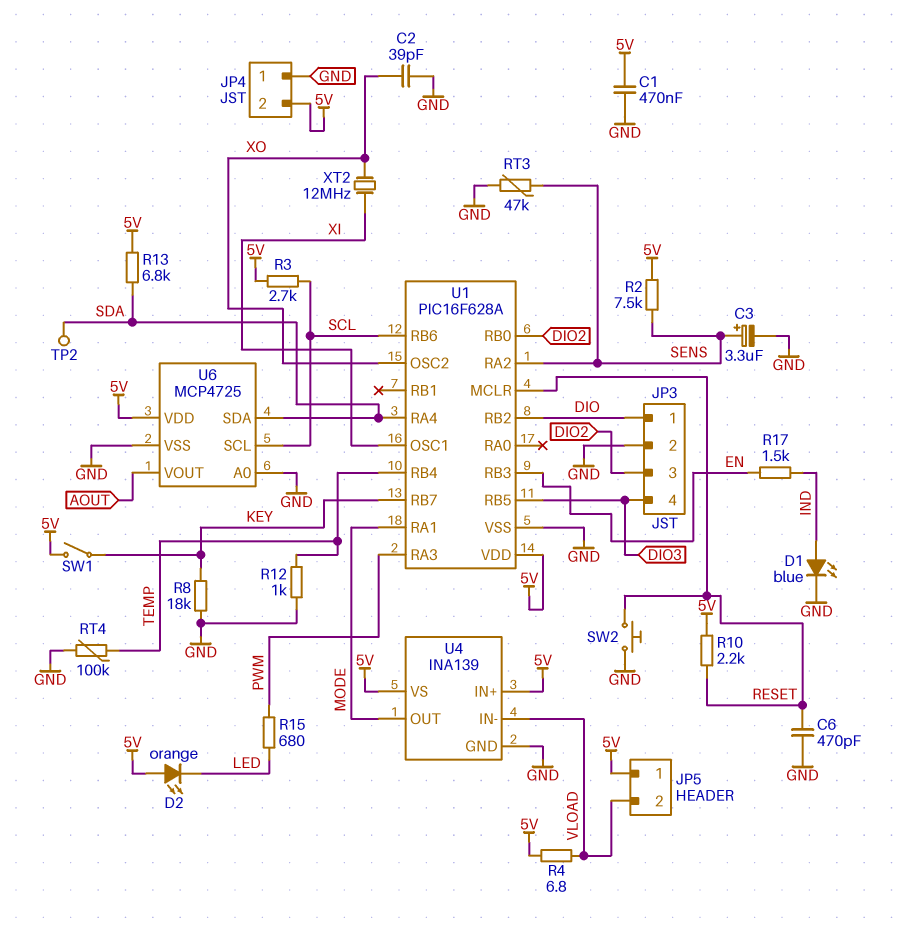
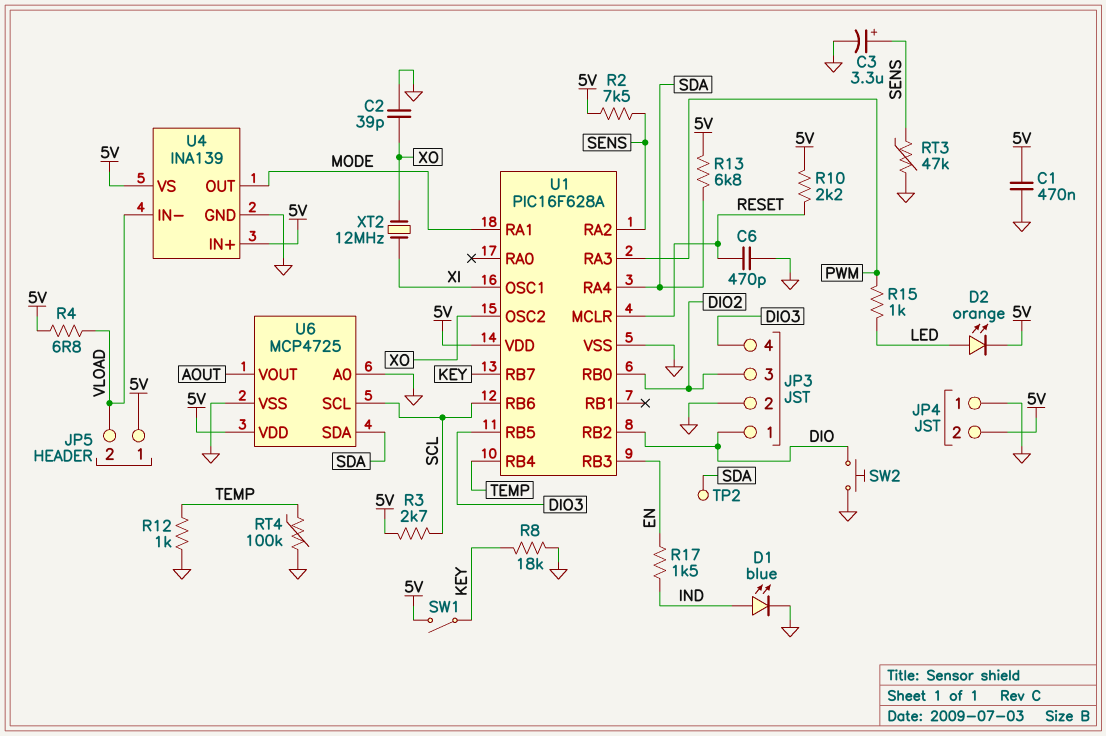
D2: LED orange (A 5V, K LED) -> LED orange (A LED, K 5V)
R15: 680 (LED, PWM) -> 1k (LED, PWM)
SW2: button (GND, RESET) -> button (DIO, GND)

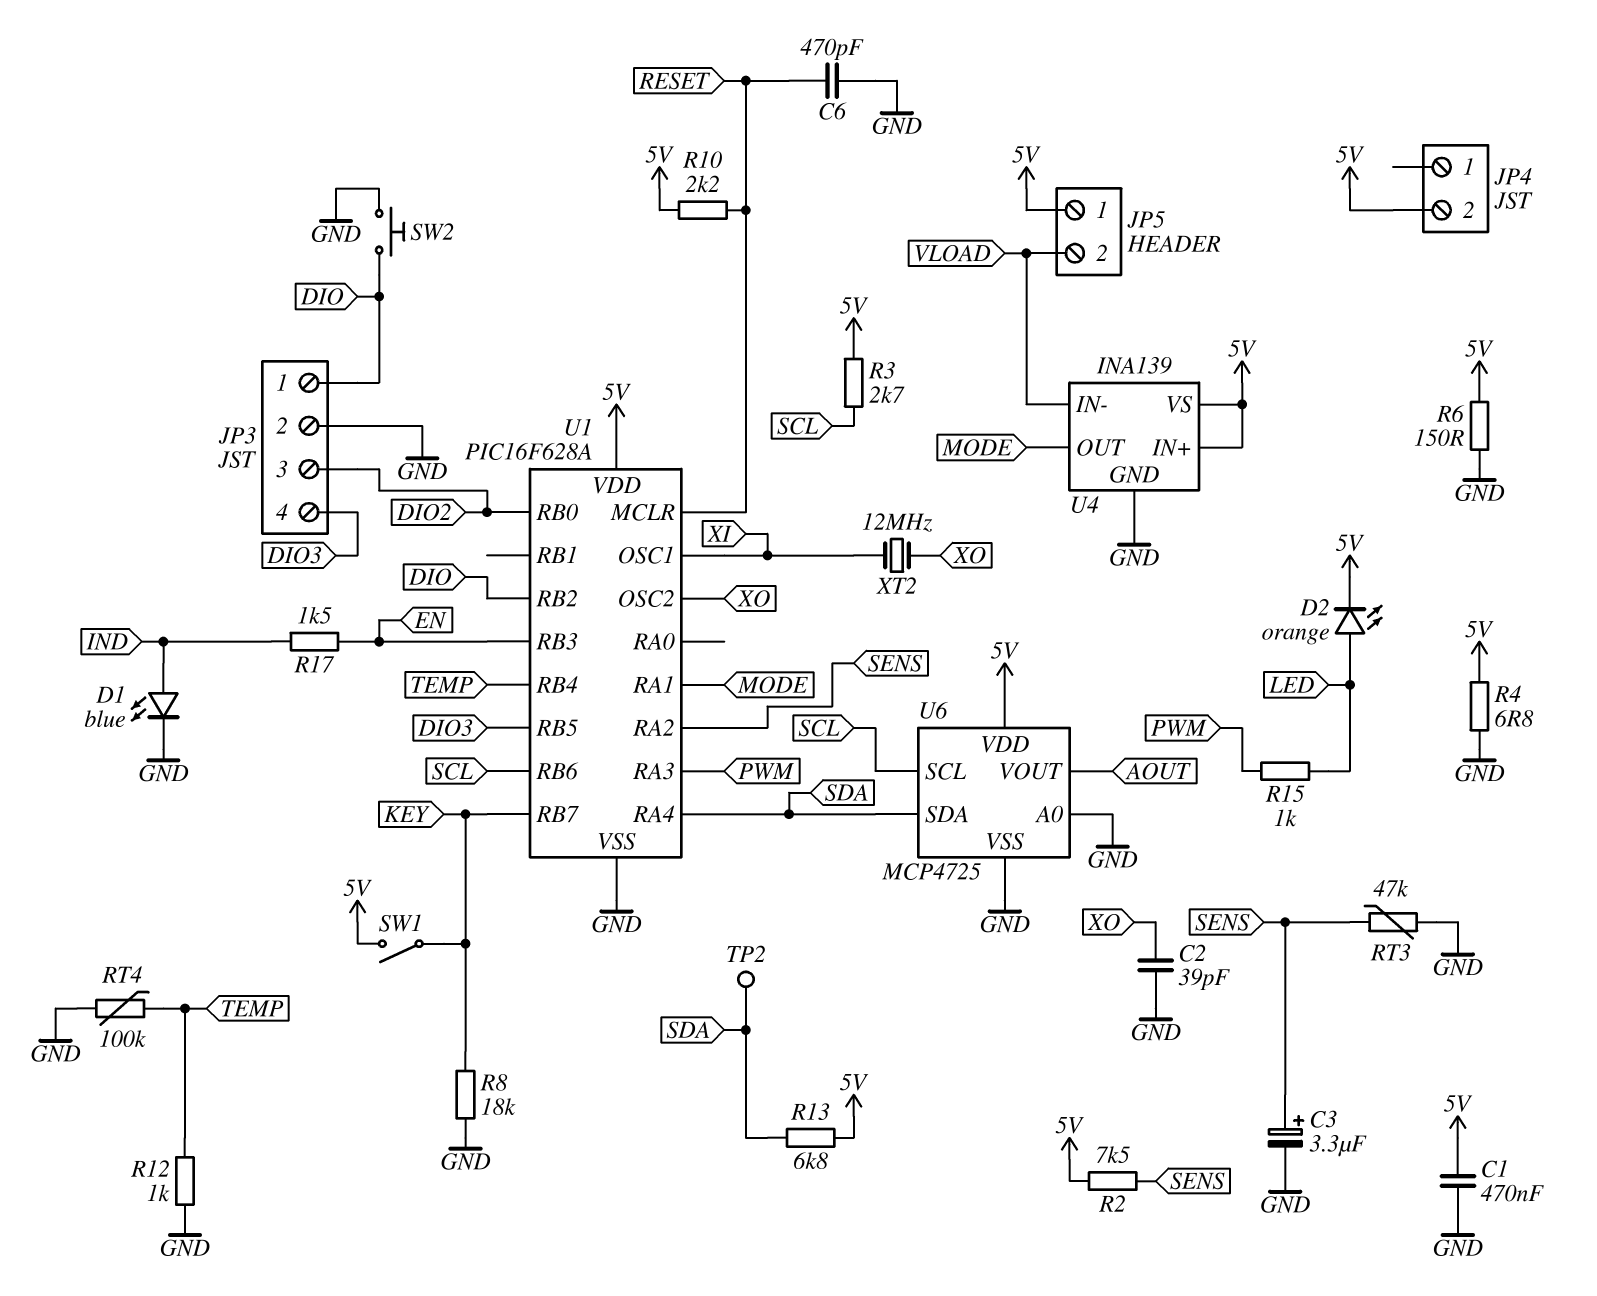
JP4 pin 1: GND -> none
R4: 6.8 (5V, VLOAD) -> 6.8 (5V, GND)
R6: none -> 150 (5V, GND)

